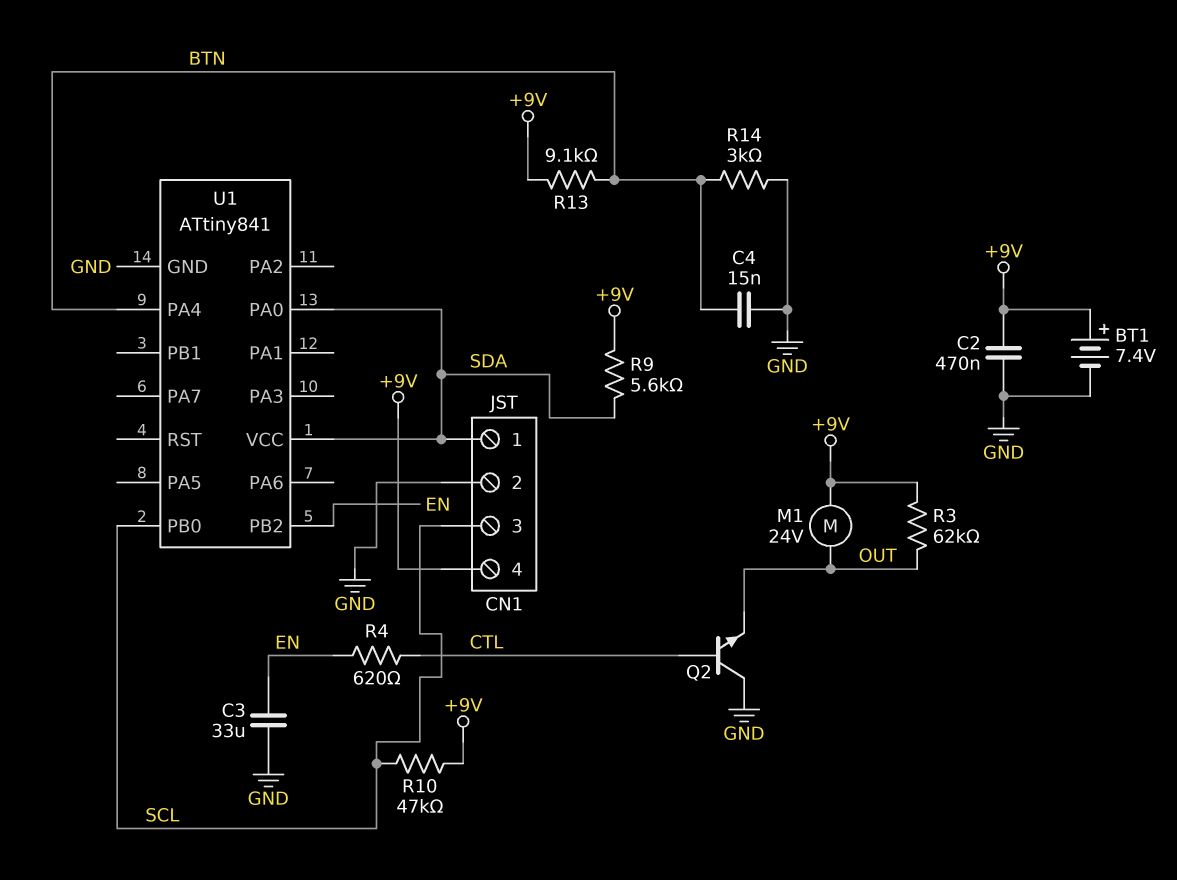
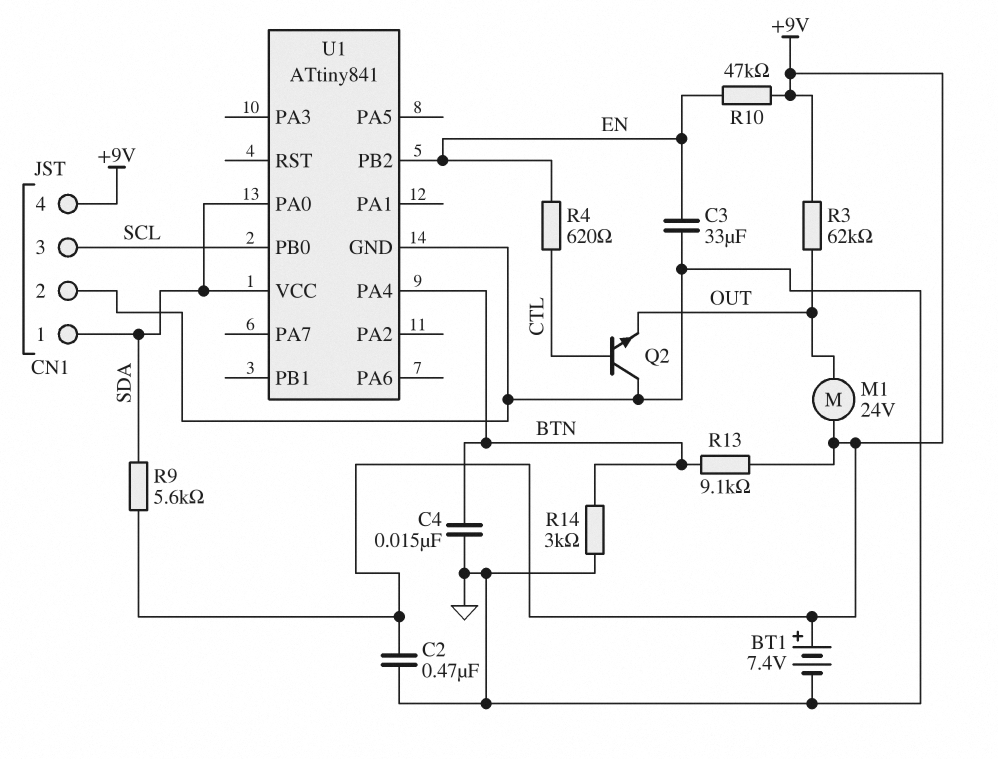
R10: 47k (+9V, SCL) -> 47k (+9V, EN)

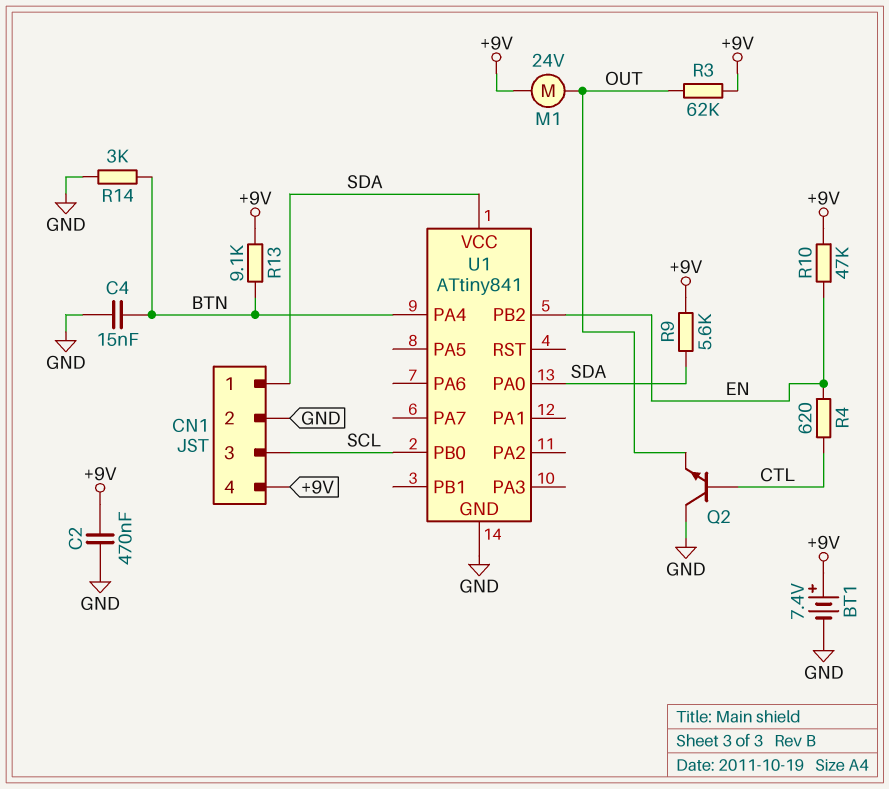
C3: 33uF (EN, GND) -> none

